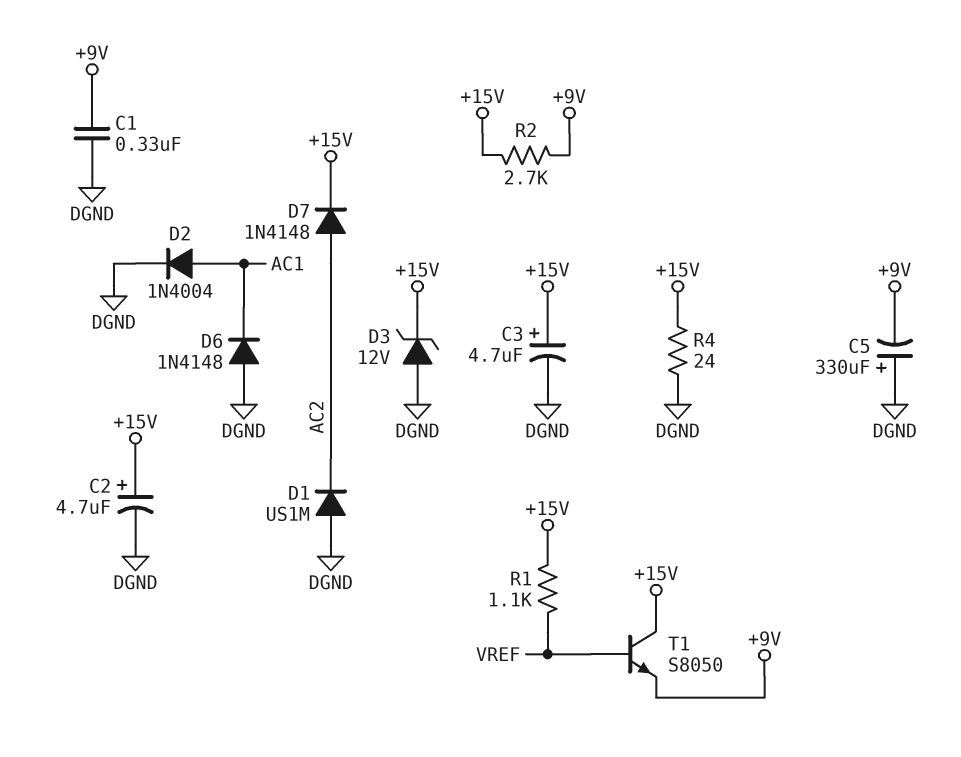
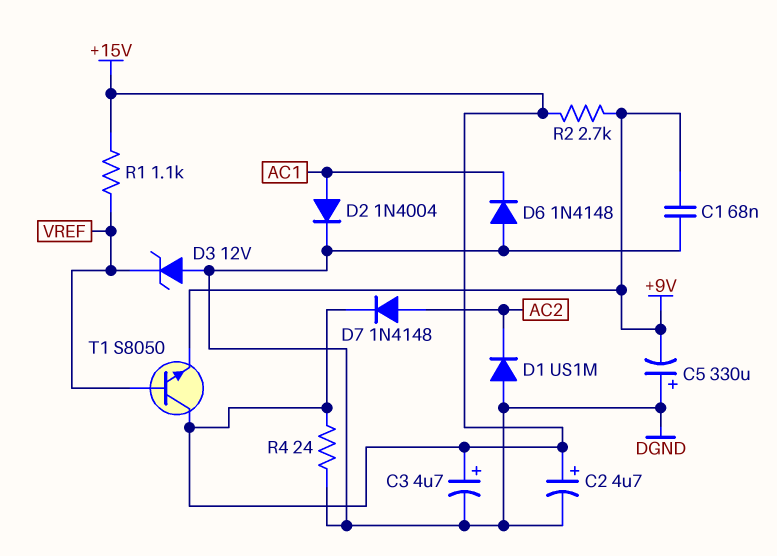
C1: 330nF (+9V, DGND) -> 68nF (+9V, DGND)
D3: zener 12V (A DGND, K +15V) -> zener 12V (A DGND, K VREF)

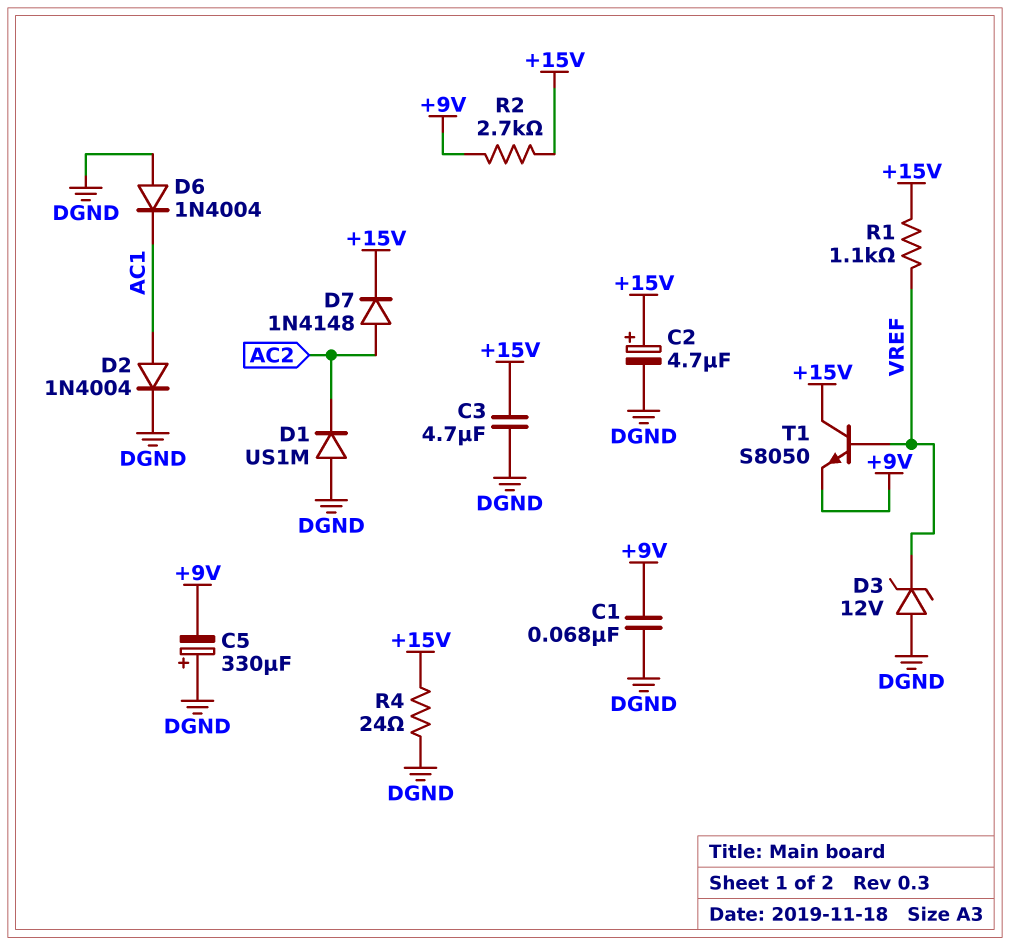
C3: 4.7uF (plus +15V, minus DGND) -> 4.7uF (+15V, DGND)
D6: diode 1N4148 (A DGND, K AC1) -> diode 1N4004 (A DGND, K AC1)

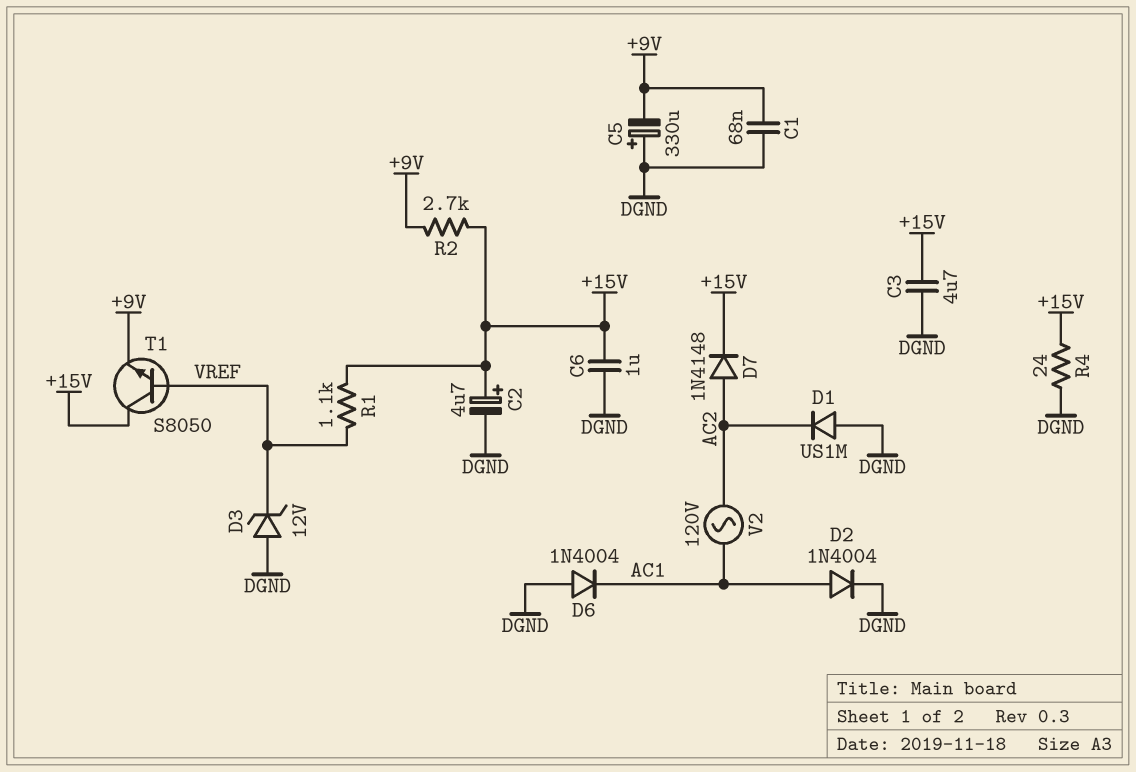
C6: none -> 1uF (+15V, DGND)
V2: none -> AC 120V (AC1, AC2)

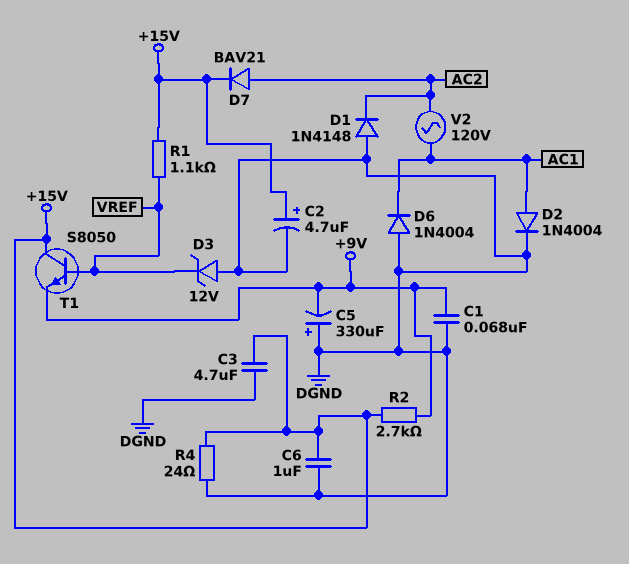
D1: diode US1M (A DGND, K AC2) -> diode 1N4148 (A DGND, K AC2)
D7: diode 1N4148 (A AC2, K +15V) -> diode BAV21 (A AC2, K +15V)

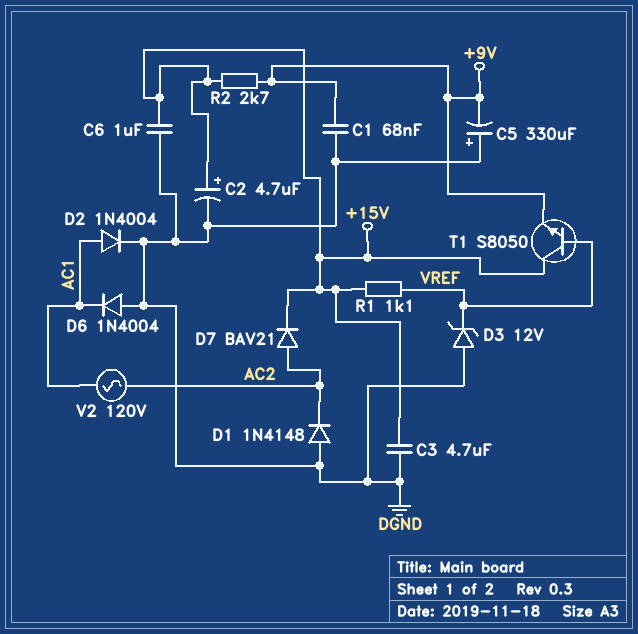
R4: 24 (+15V, DGND) -> none

